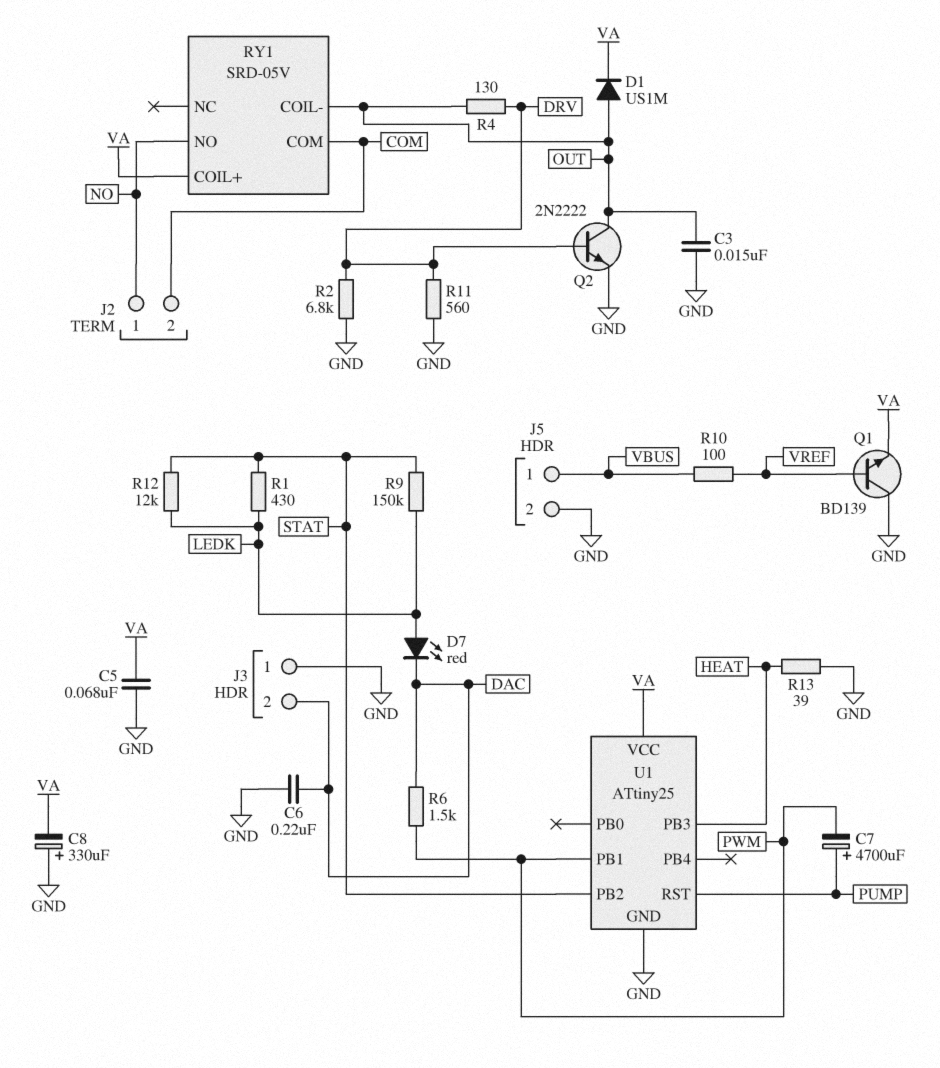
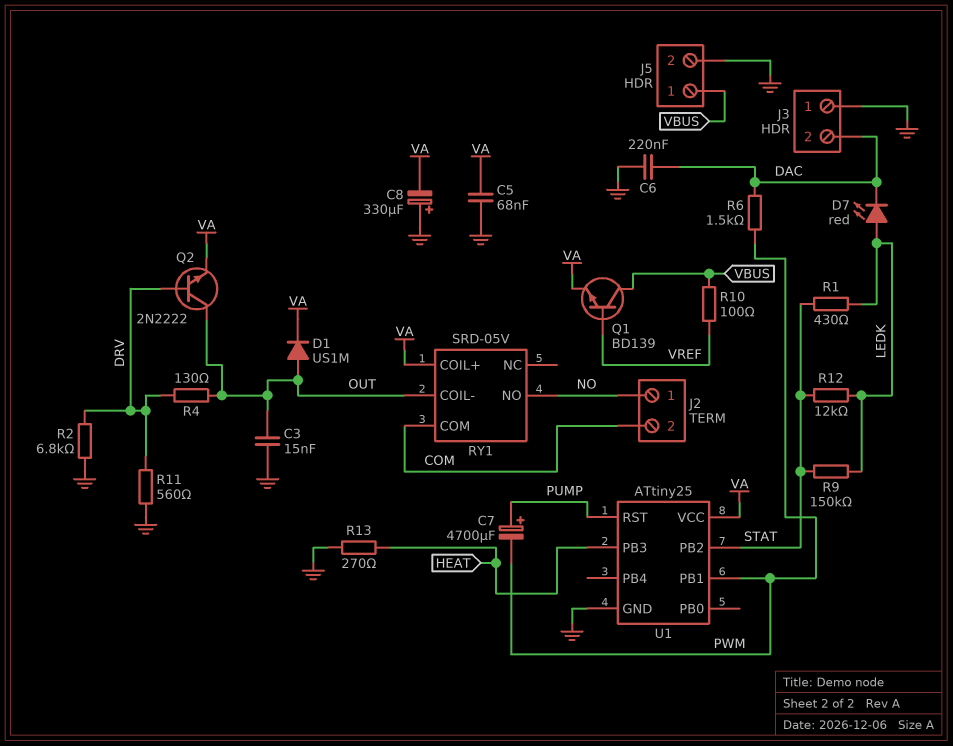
Q1: NPN BD139 (B VREF, C GND, E VA) -> NPN BD139 (B VREF, C VBUS, E VA)
Q2: NPN 2N2222 (B DRV, C OUT, E GND) -> NPN 2N2222 (B DRV, C OUT, E VA)
R13: 39 (GND, HEAT) -> 270 (GND, HEAT)

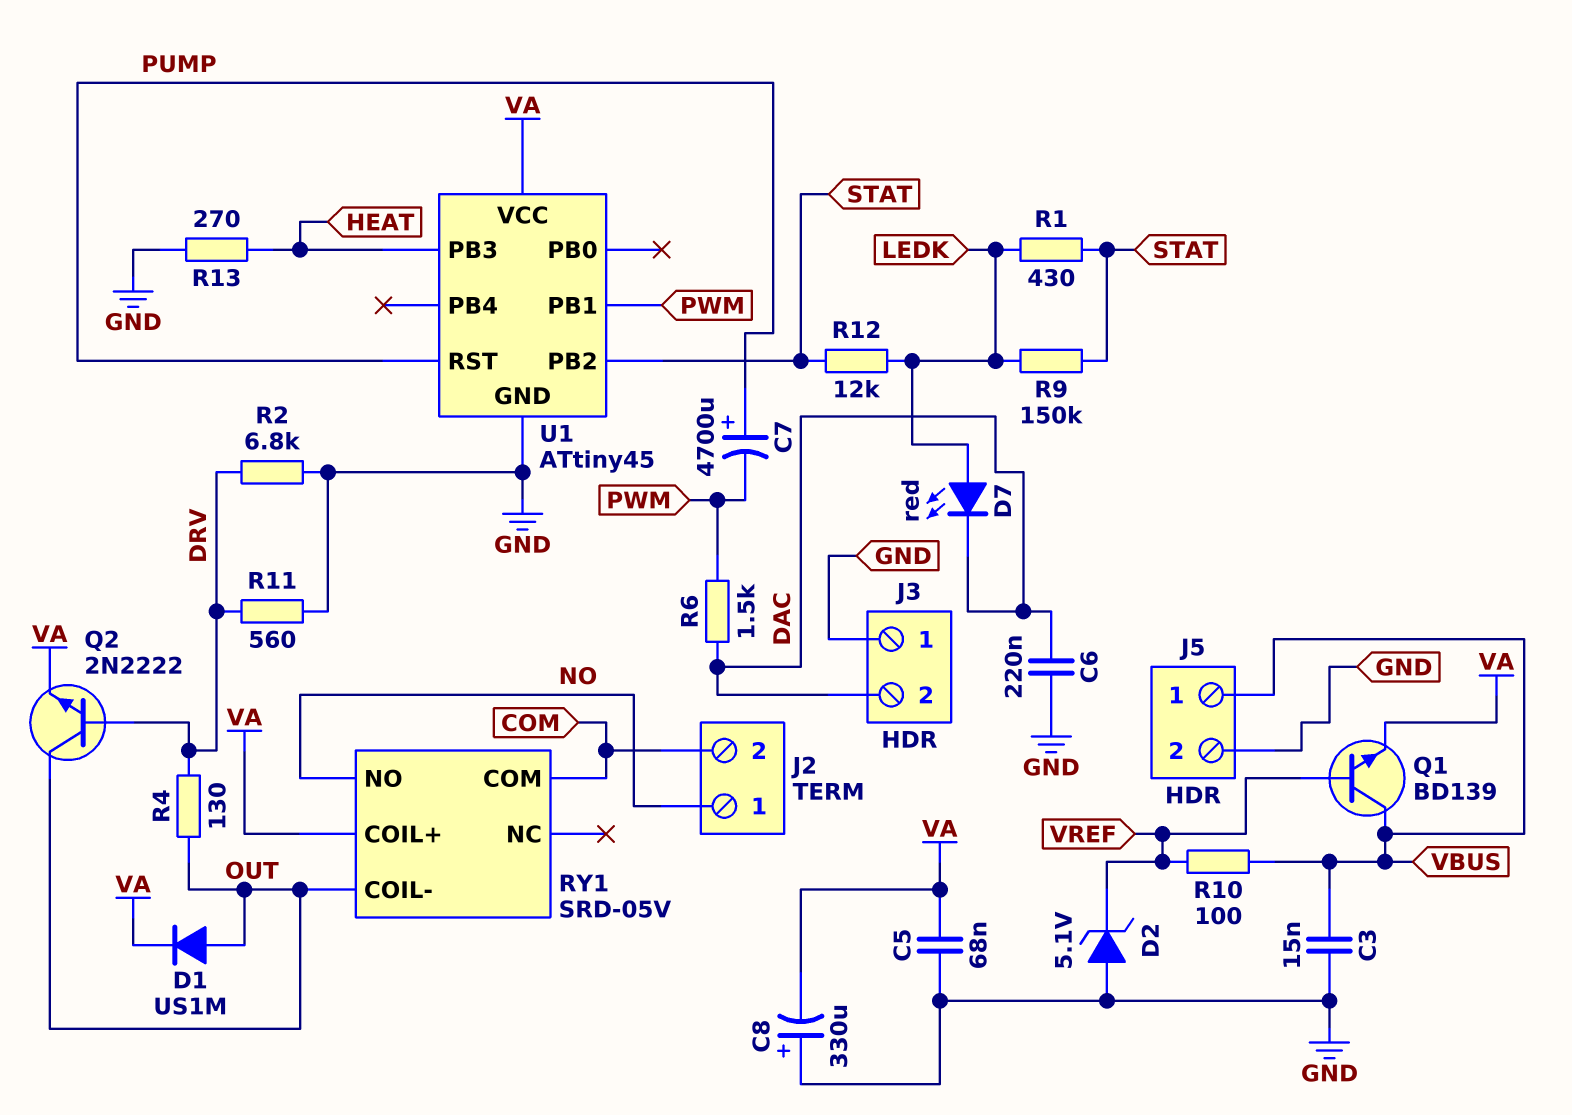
C3: 15nF (GND, OUT) -> 15nF (GND, VBUS)
D2: none -> zener 5.1V (A GND, K VREF)
U1: ATtiny25 -> ATtiny45

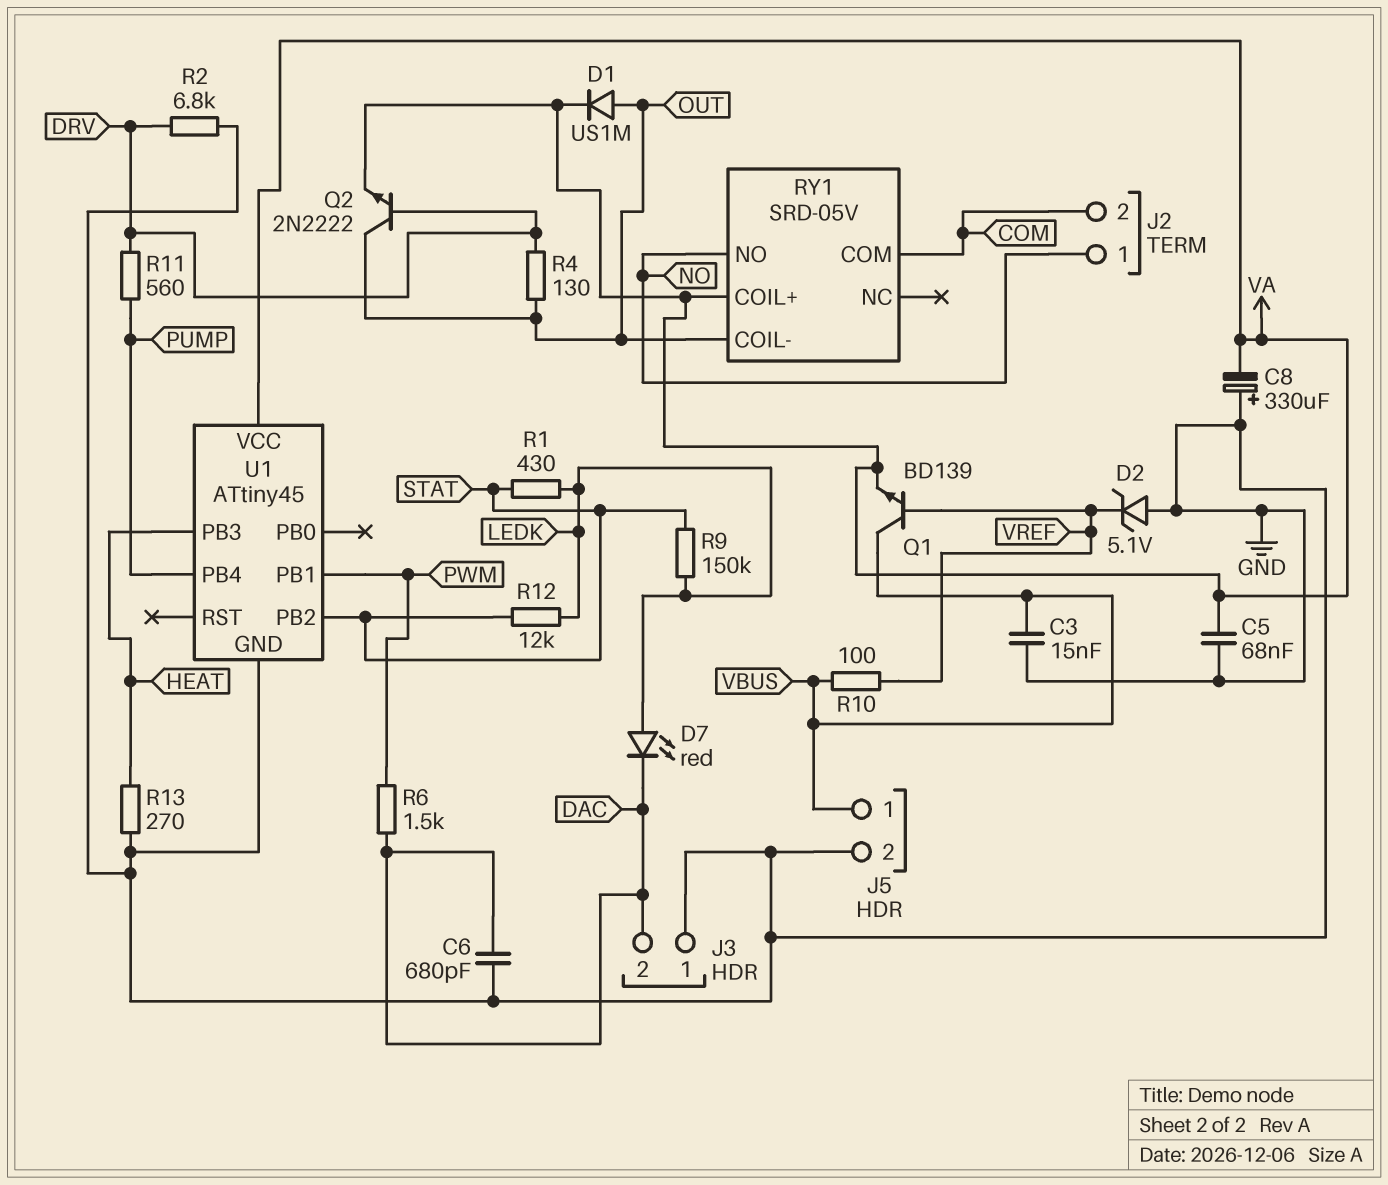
C6: 220nF (DAC, GND) -> 680pF (DAC, GND)
C7: 4700uF (plus PUMP, minus PWM) -> none
R11: 560 (DRV, GND) -> 560 (DRV, PUMP)
U1 pin PB4: none -> PUMP
U1 pin RST: PUMP -> none

